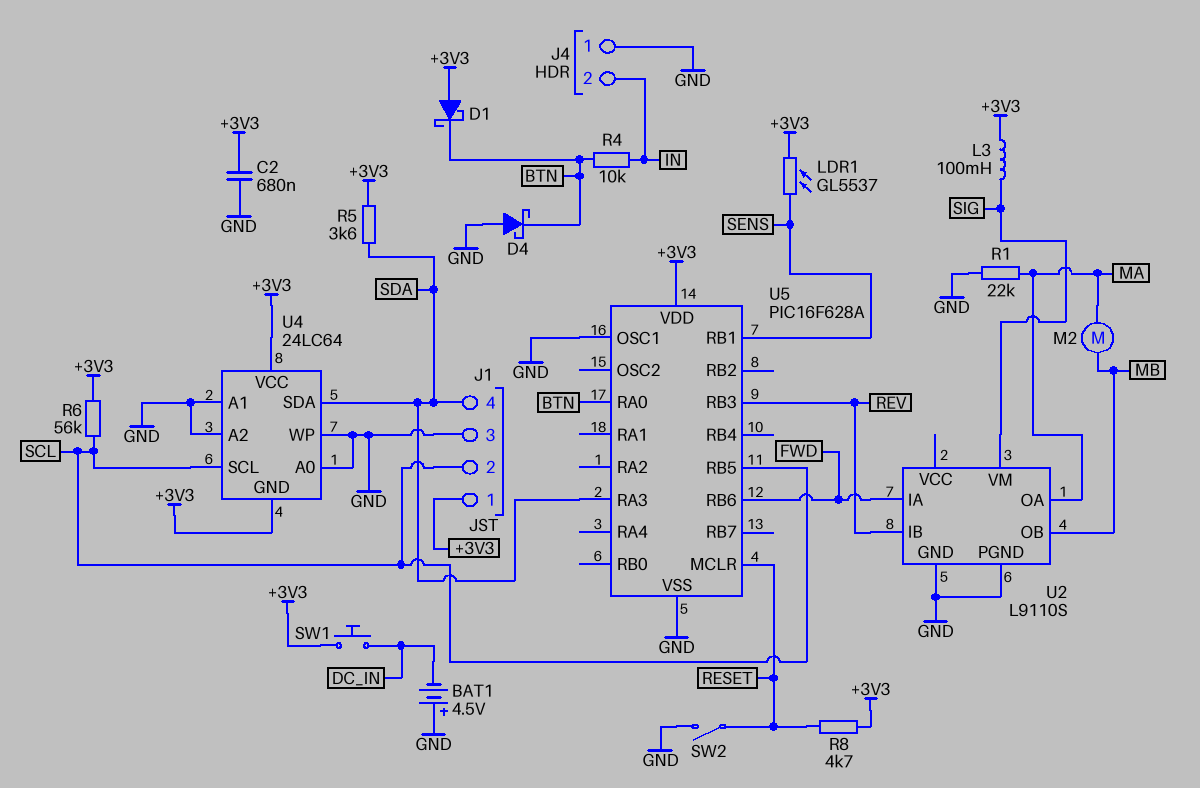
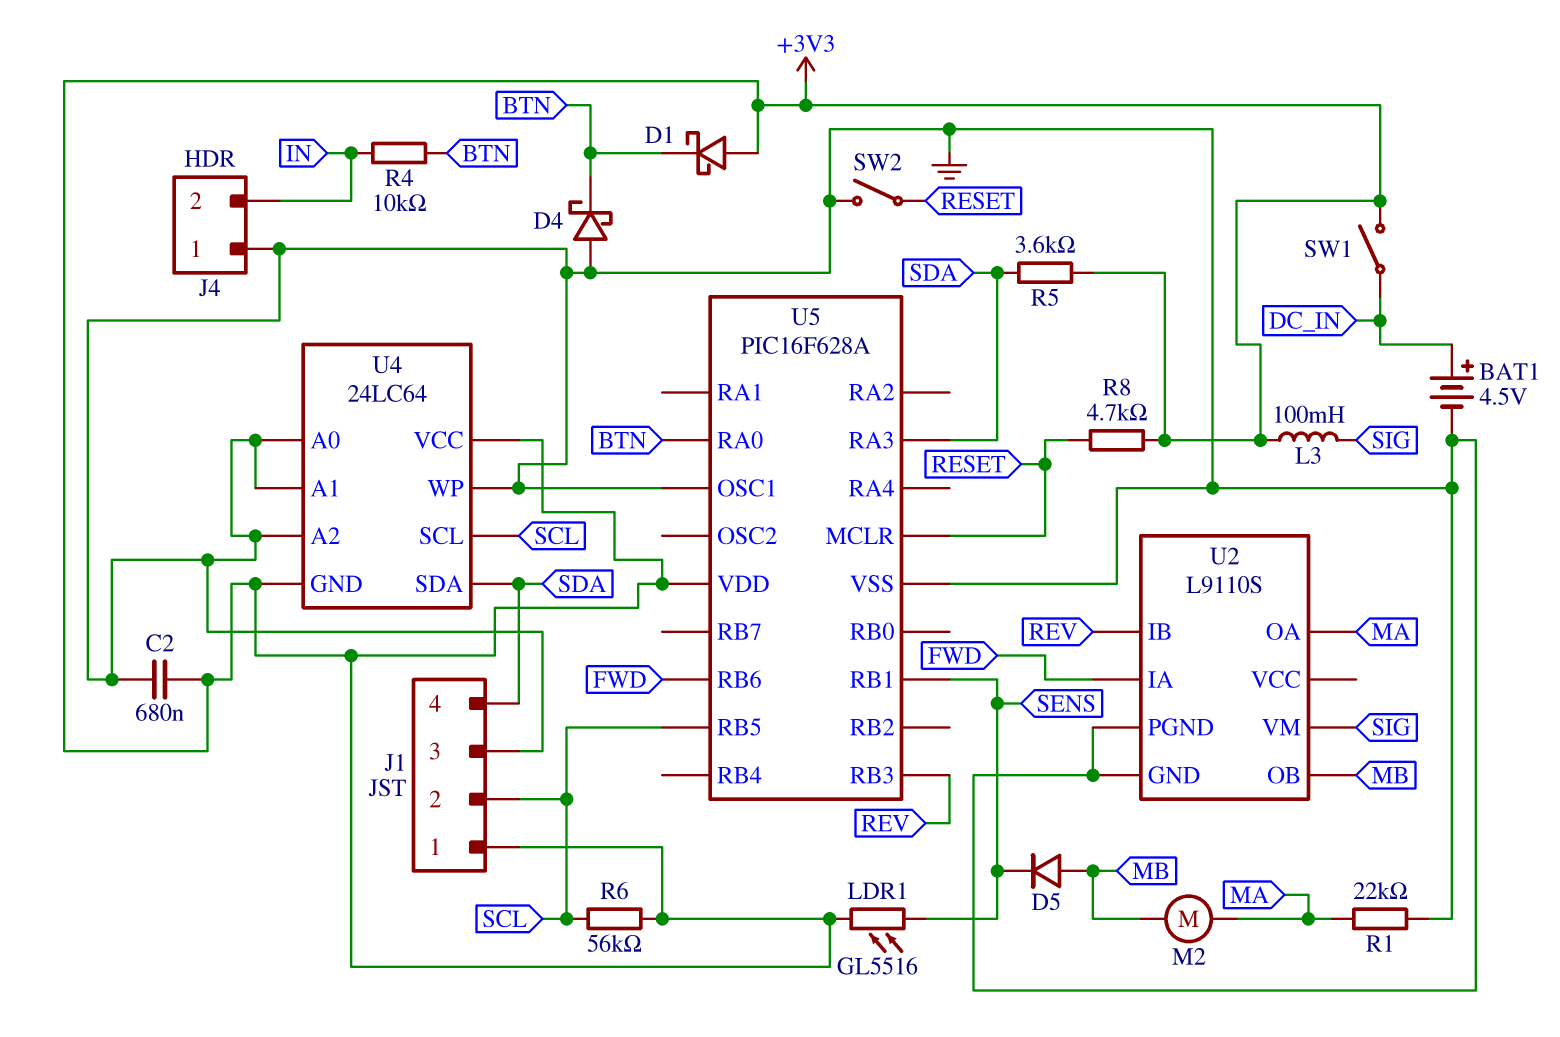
BAT1: 4.5V (plus GND, minus DC_IN) -> 4.5V (plus DC_IN, minus GND)
D5: none -> diode (A MB, K SENS)
LDR1: GL5537 (+3V3, SENS) -> GL5516 (+3V3, SENS)
SW1: button (+3V3, DC_IN) -> switch (+3V3, DC_IN)

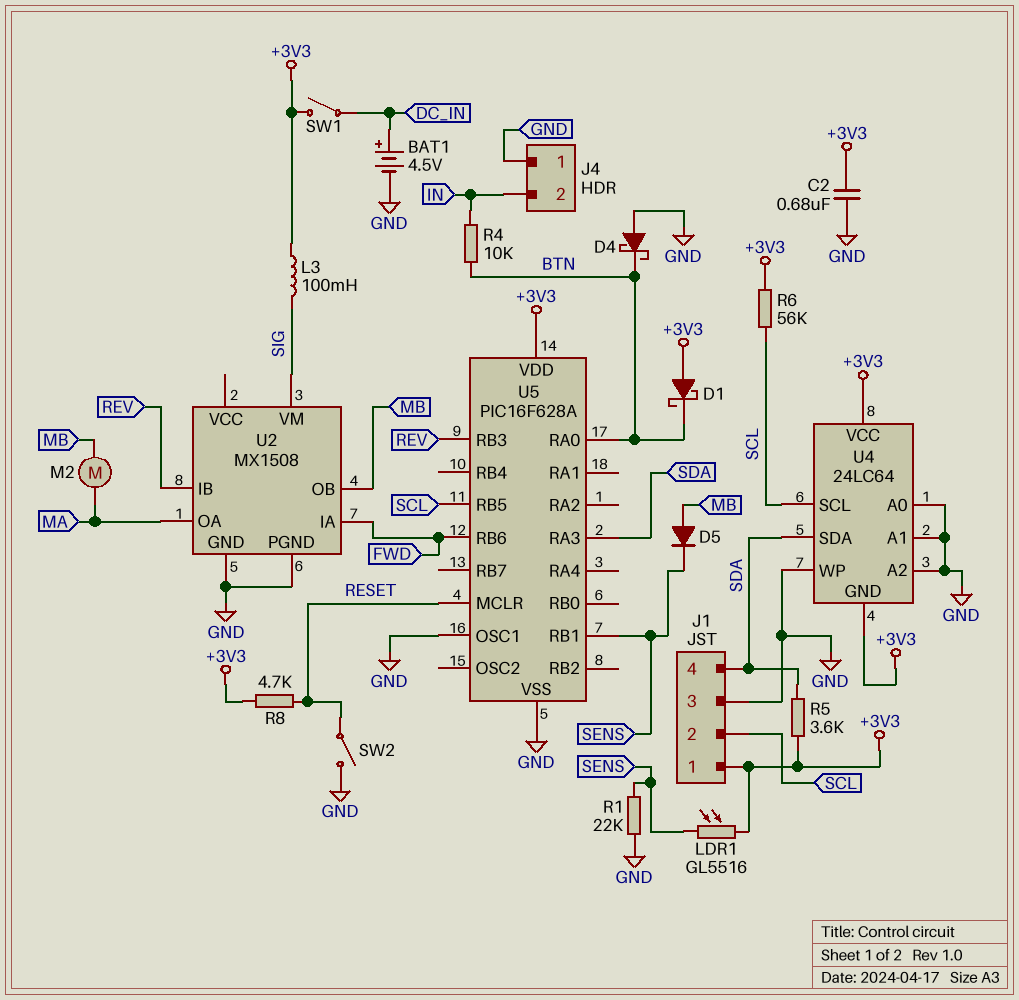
R1: 22k (GND, MA) -> 22k (GND, SENS)
U2: L9110S -> MX1508

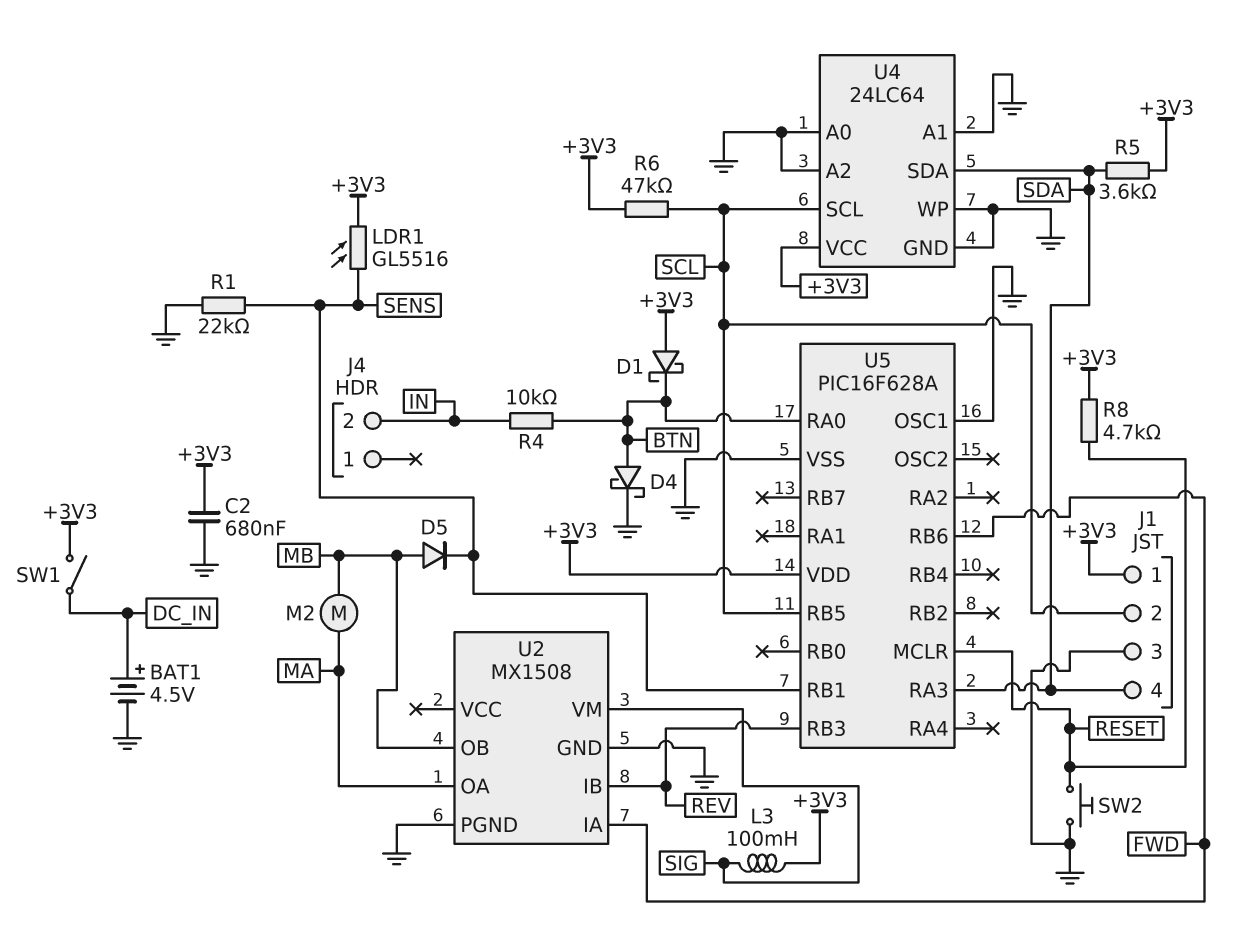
D4: schottky (A GND, K BTN) -> schottky (A BTN, K GND)
J4 pin 1: GND -> none
R6: 56k (+3V3, SCL) -> 47k (+3V3, SCL)
SW2: switch (GND, RESET) -> button (GND, RESET)
U4 pin GND: +3V3 -> GND

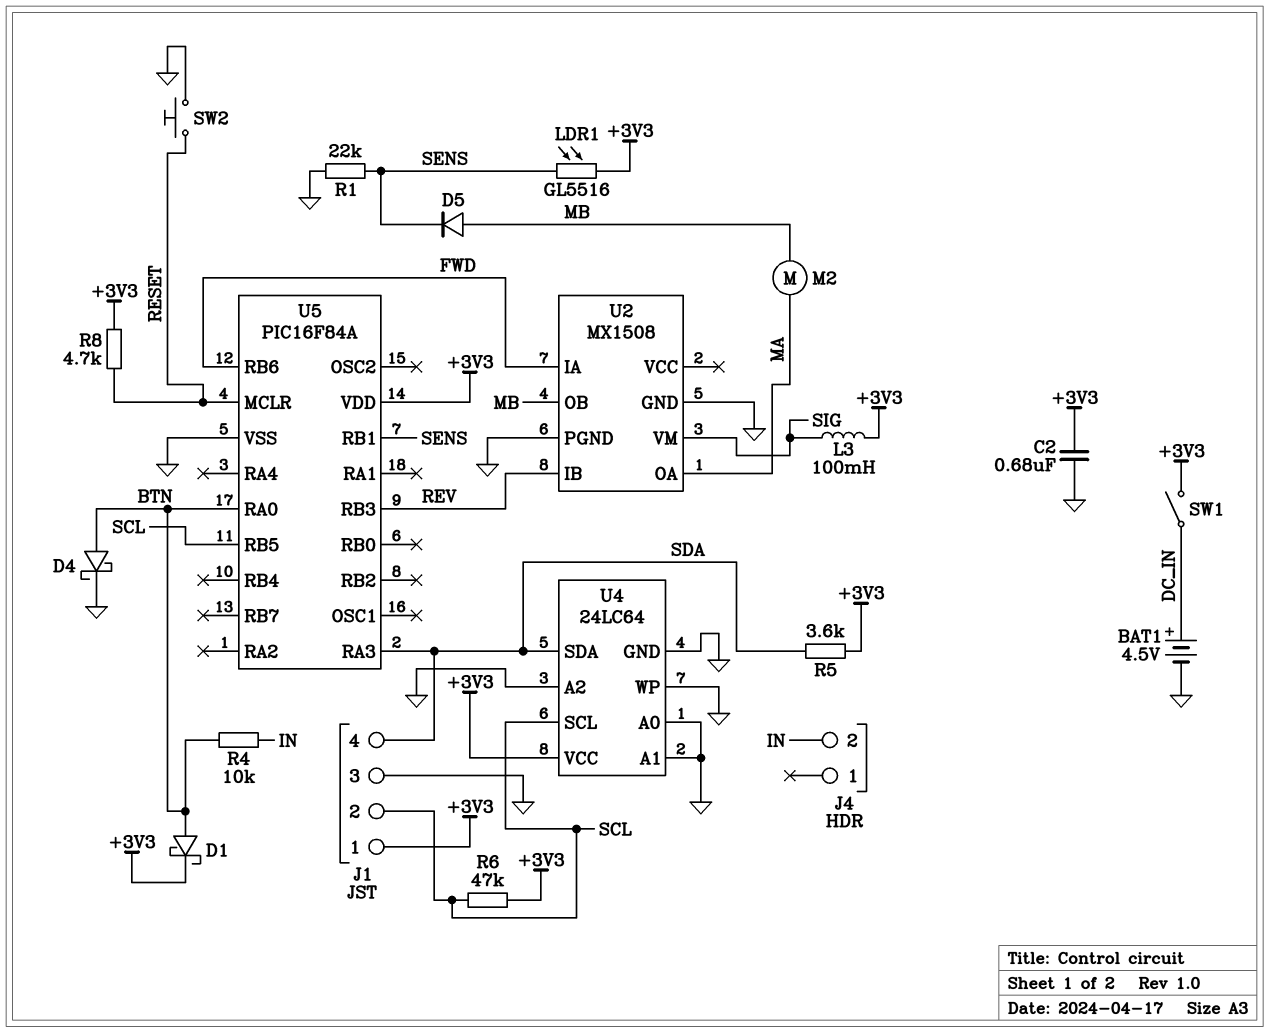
D1: schottky (A +3V3, K BTN) -> schottky (A BTN, K +3V3)
U5: PIC16F628A -> PIC16F84A
U5 pin OSC1: GND -> none

